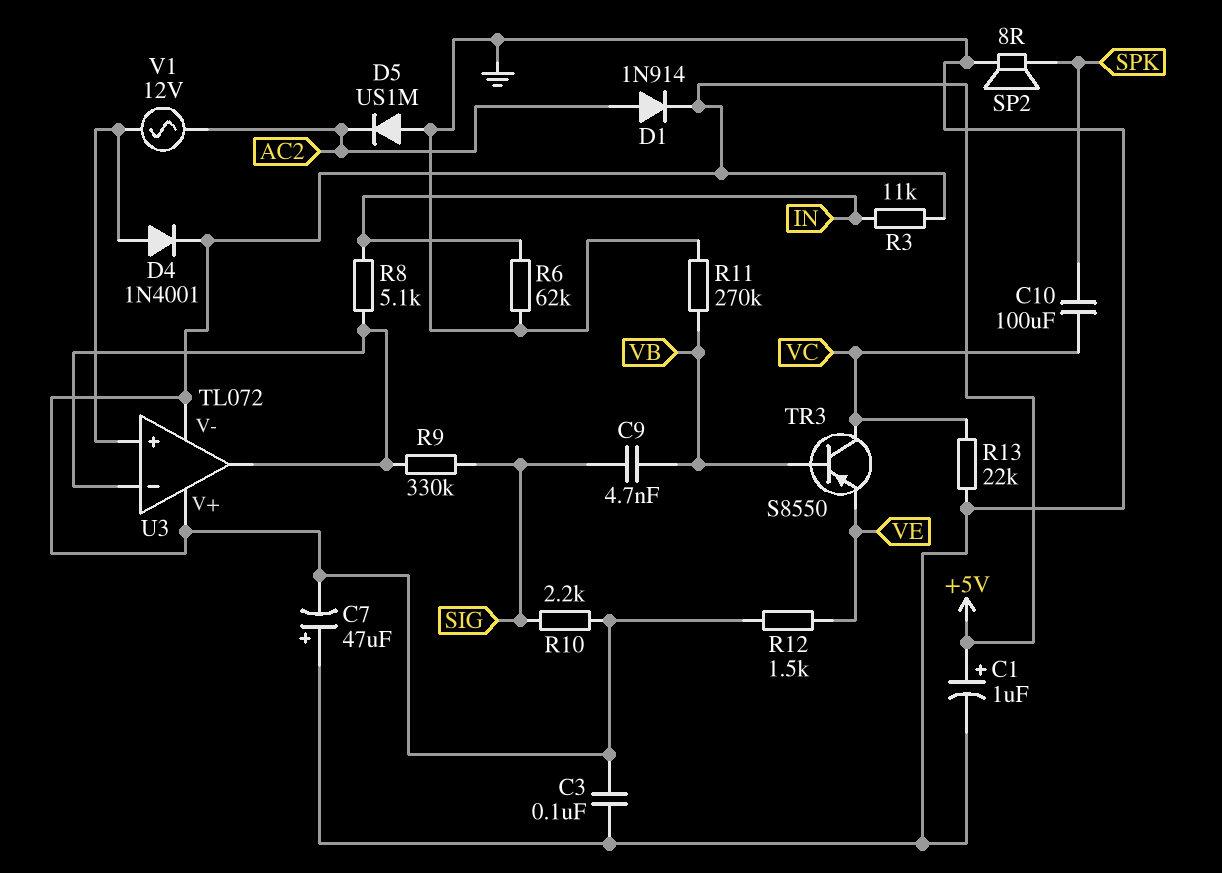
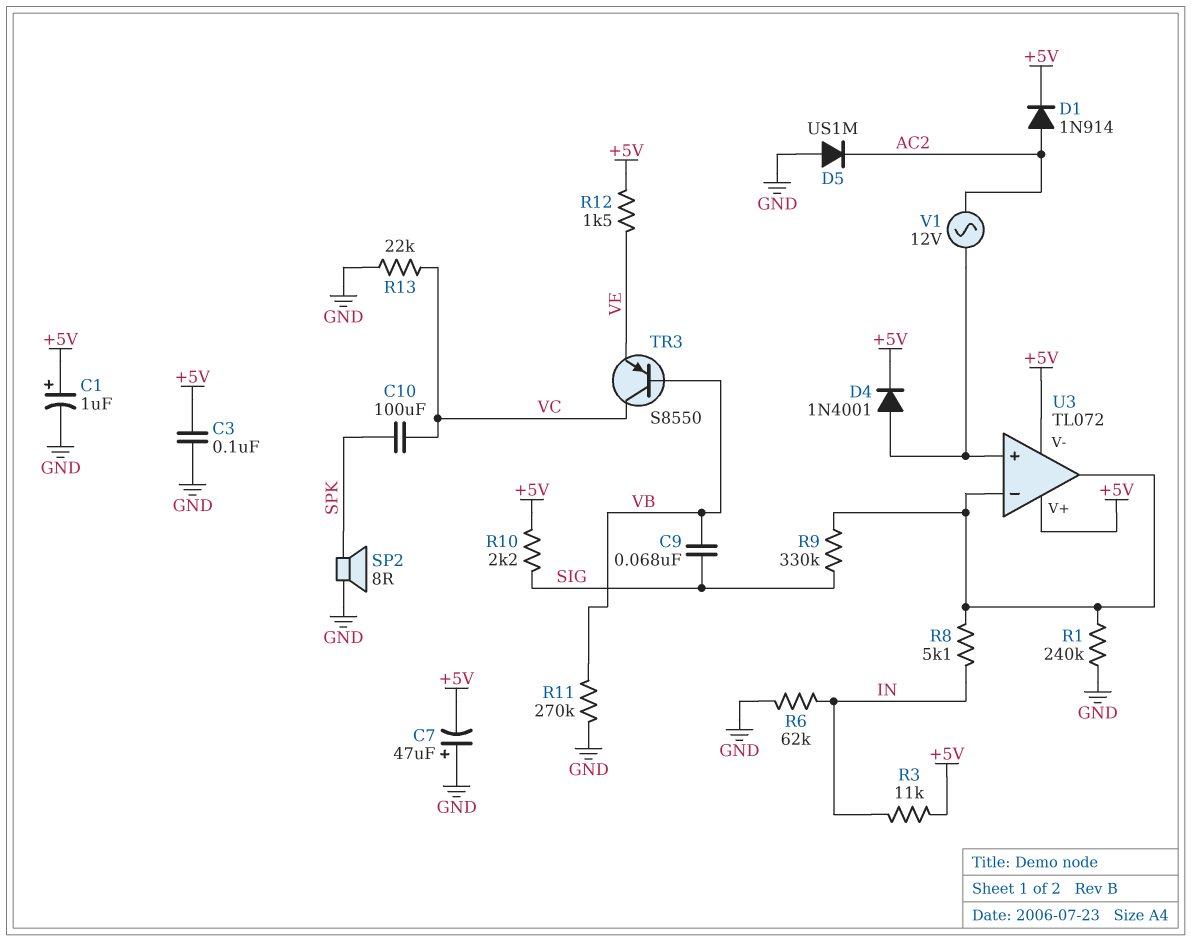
C9: 4.7nF (SIG, VB) -> 68nF (SIG, VB)
R1: none -> 240k (GND, U3/in-)

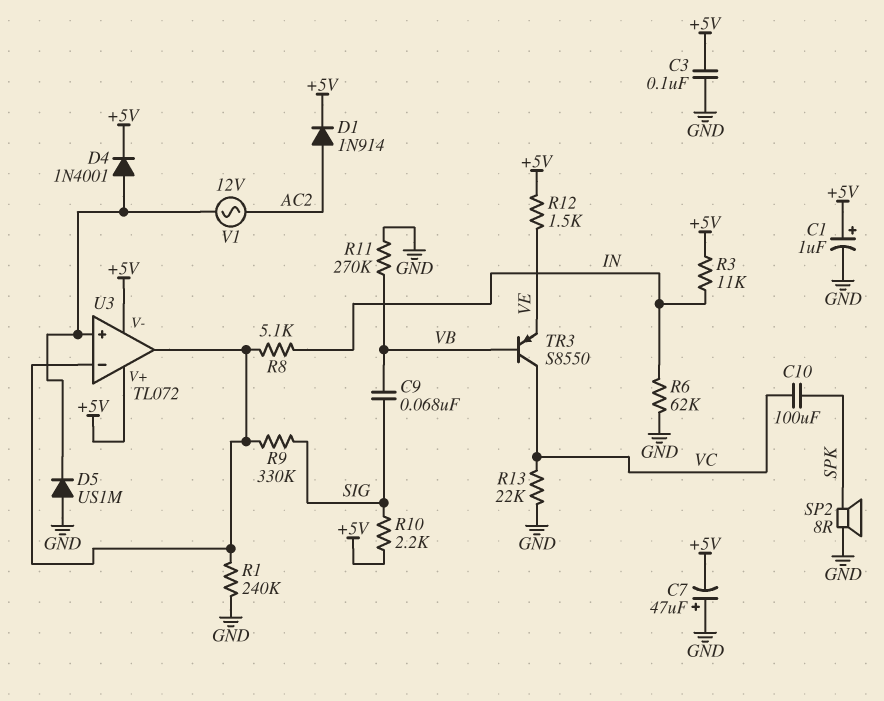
D5: diode US1M (A GND, K AC2) -> diode US1M (A GND, K U3/in+)

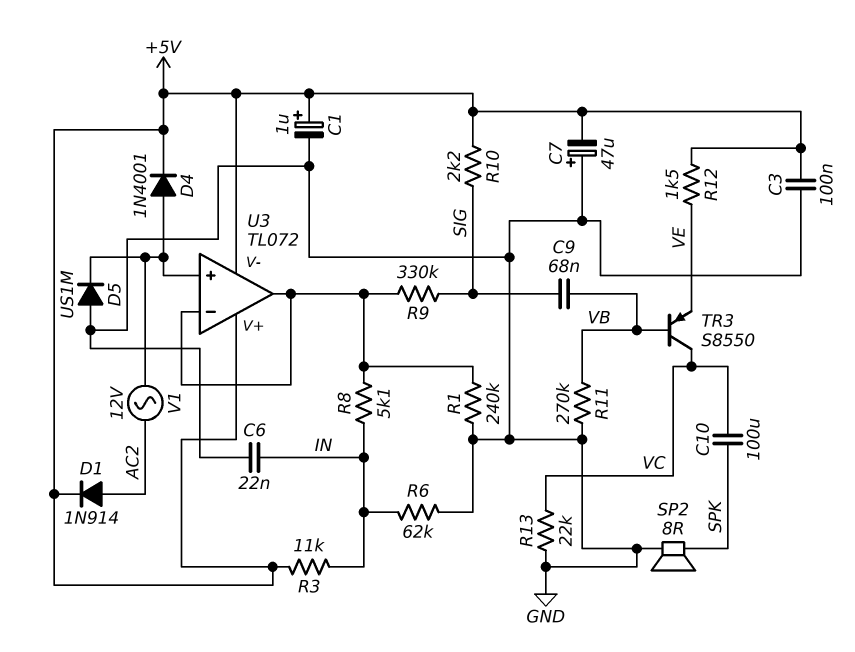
C6: none -> 22nF (GND, IN)

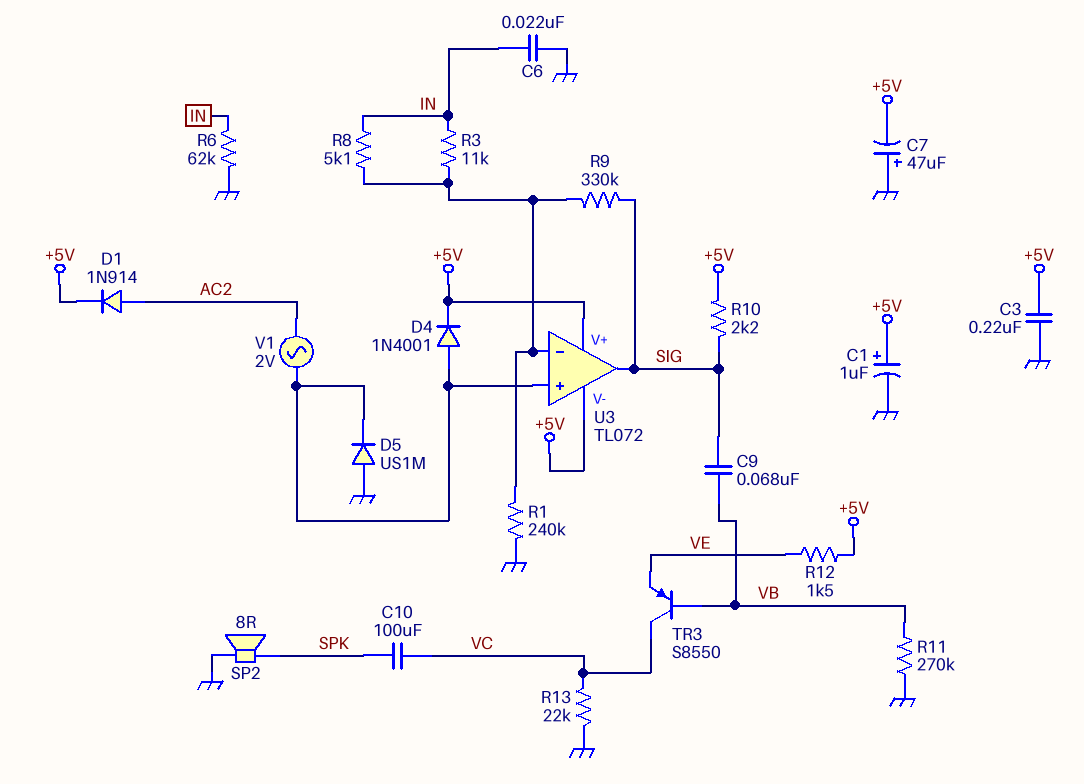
C3: 100nF (+5V, GND) -> 220nF (+5V, GND)
R3: 11k (+5V, IN) -> 11k (IN, U3/in-)
U3 pin out: U3/in- -> SIG
V1: AC 12V (AC2, U3/in+) -> AC 2V (AC2, U3/in+)

